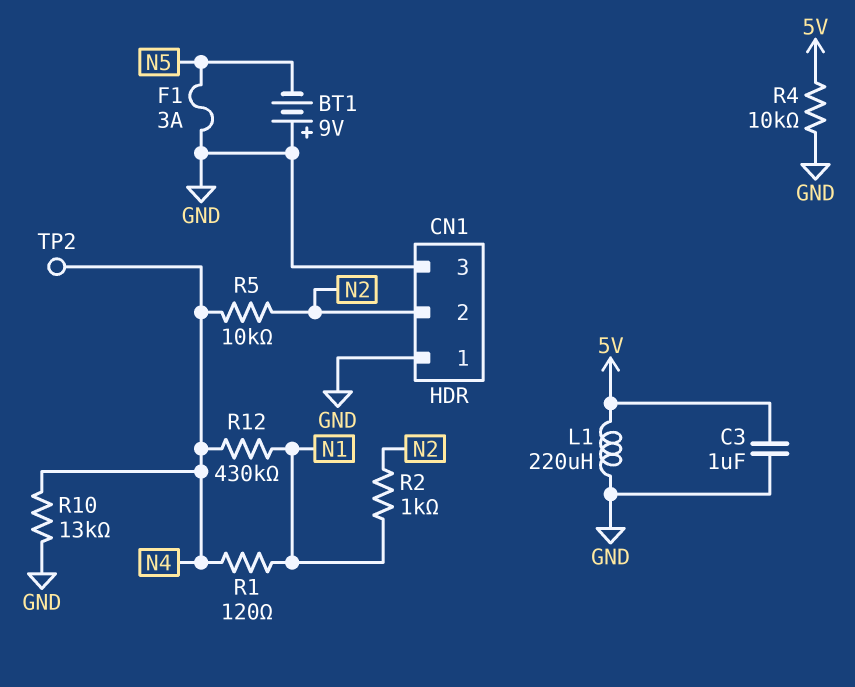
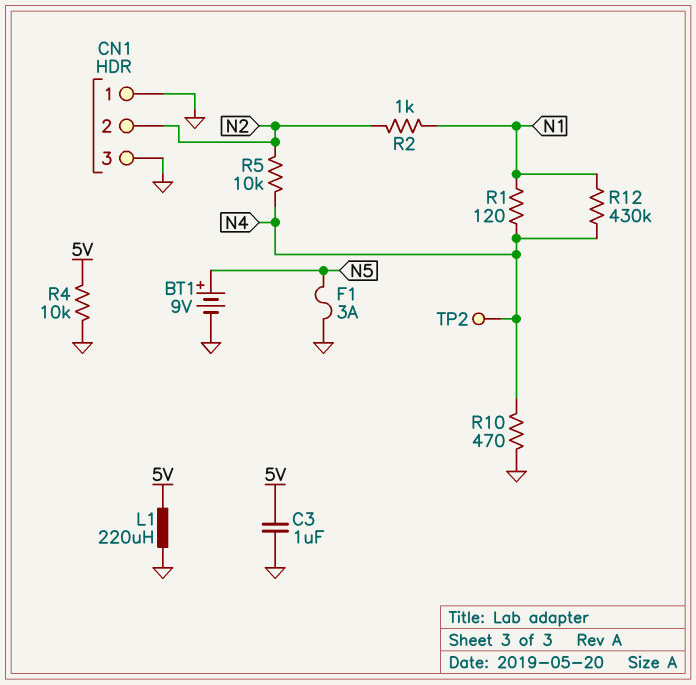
BT1: 9V (plus GND, minus N5) -> 9V (plus N5, minus GND)
R10: 13k (GND, N4) -> 470 (GND, N4)

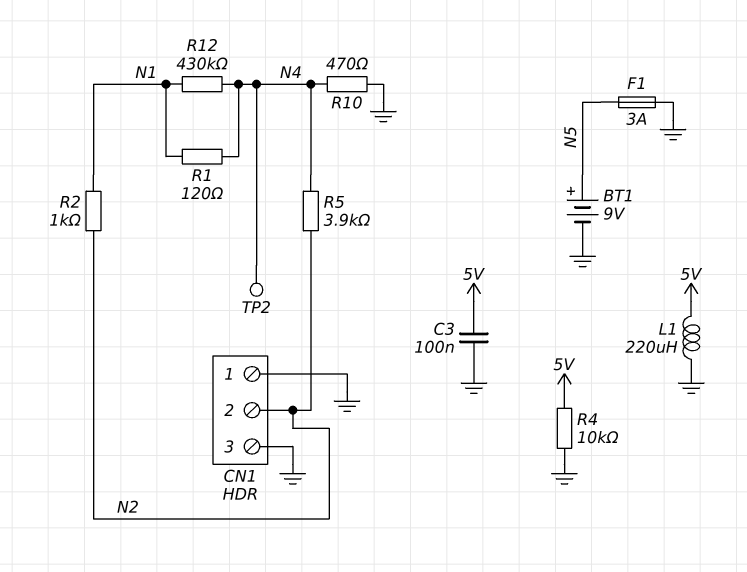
C3: 1uF (5V, GND) -> 100nF (5V, GND)
R5: 10k (N2, N4) -> 3.9k (N2, N4)

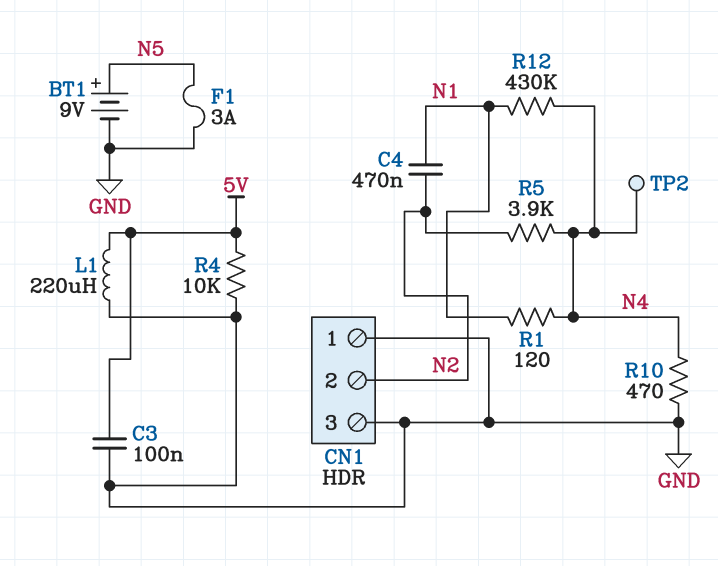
C4: none -> 470nF (N1, N2)
R2: 1k (N1, N2) -> none

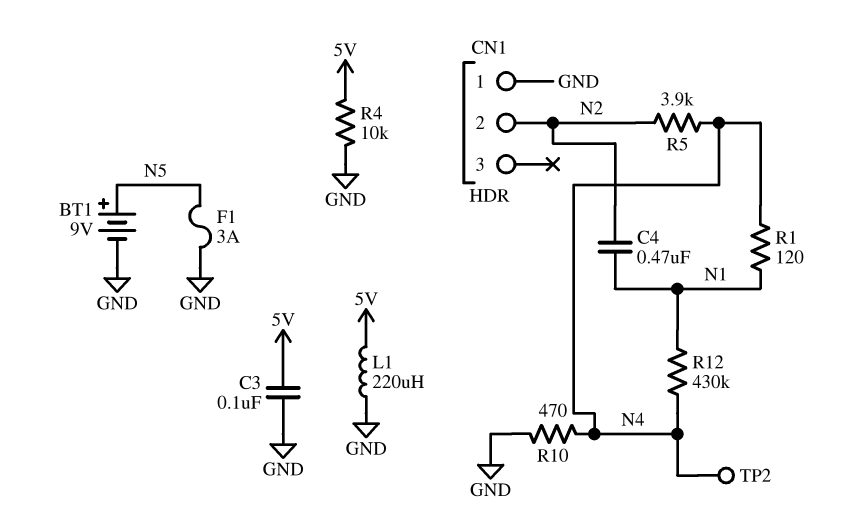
CN1 pin 3: GND -> none

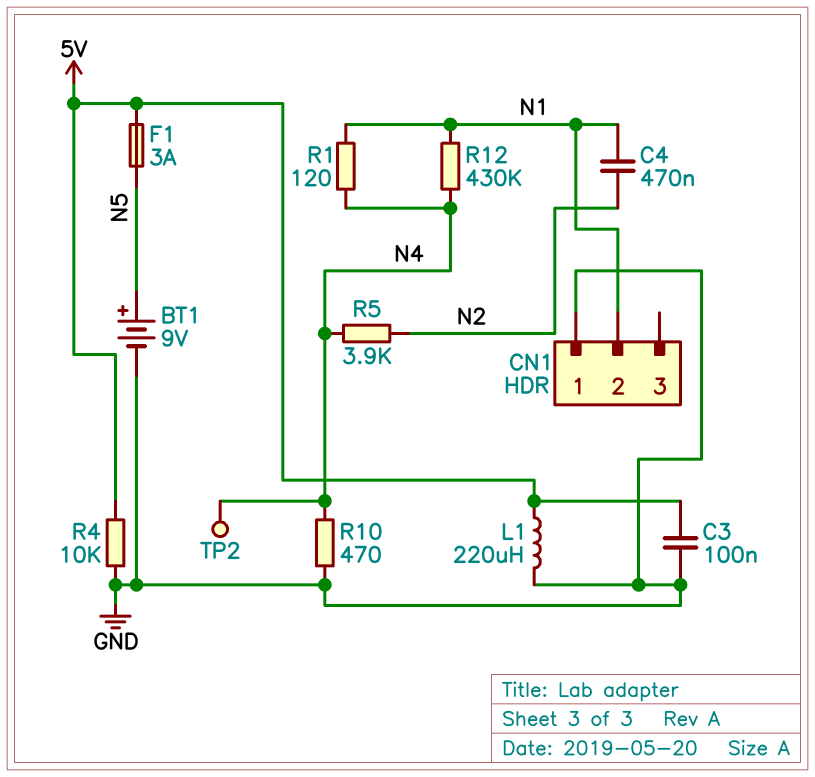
CN1 pin 2: N2 -> N1
F1: 3A (GND, N5) -> 3A (5V, N5)

